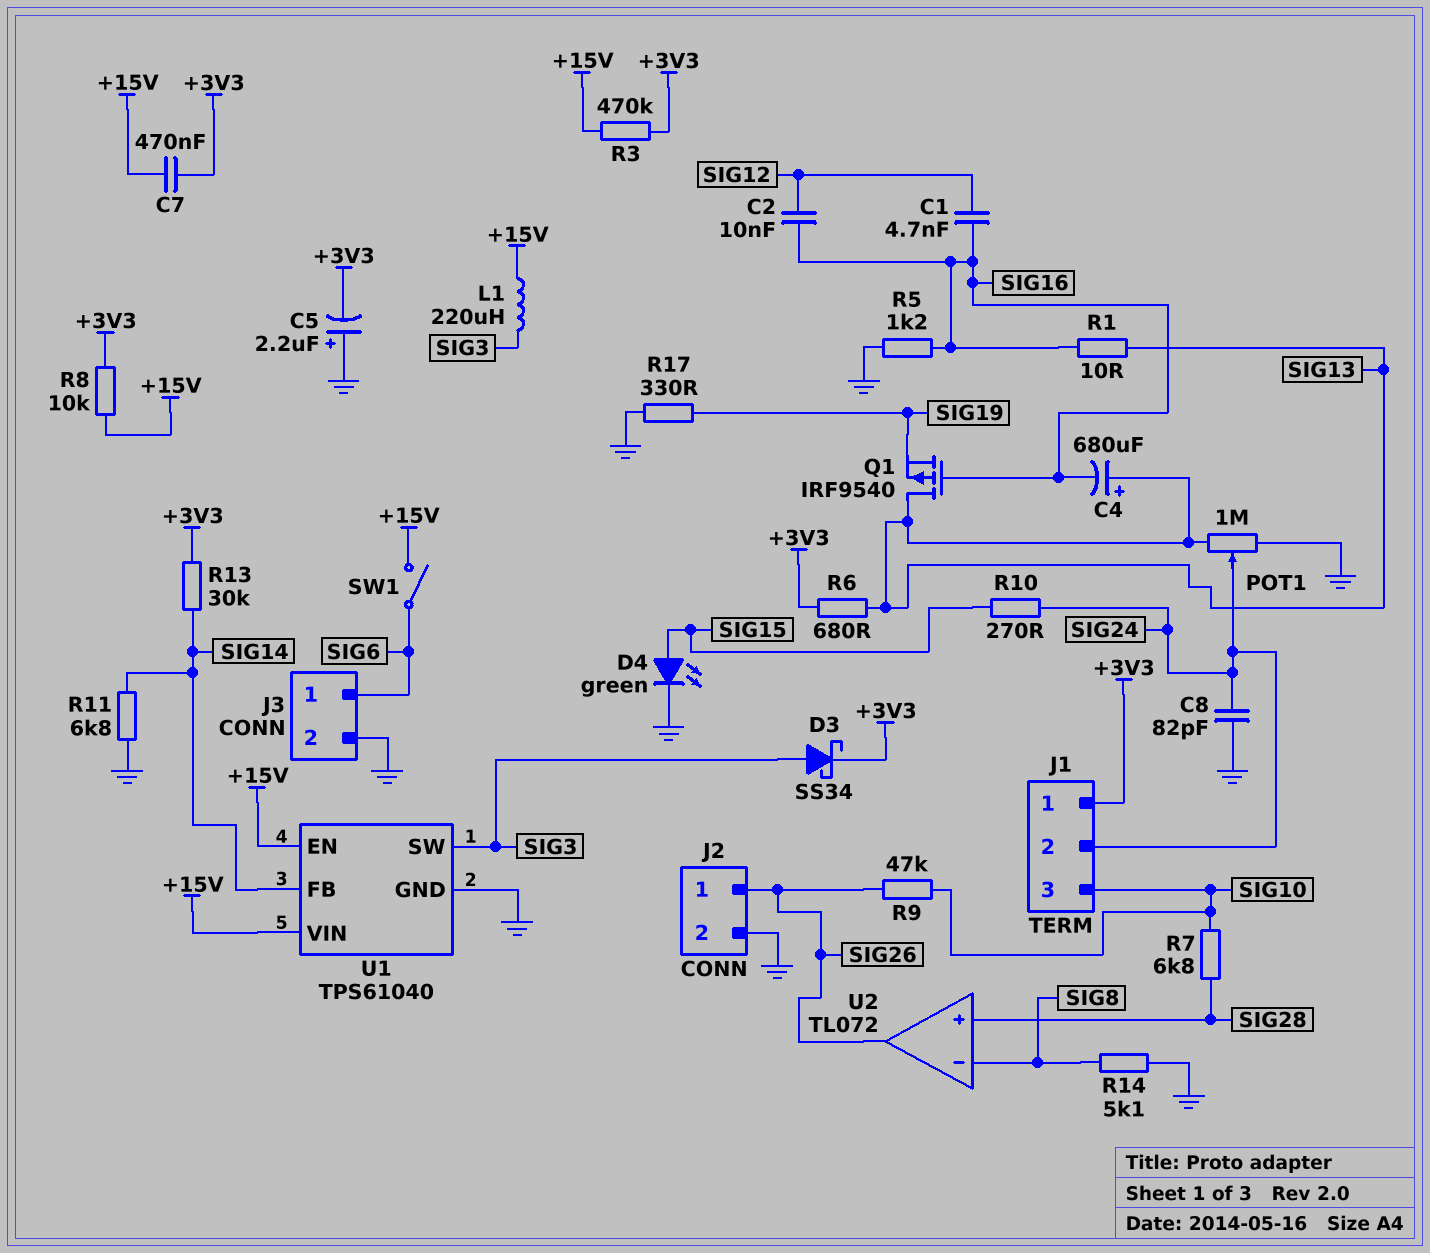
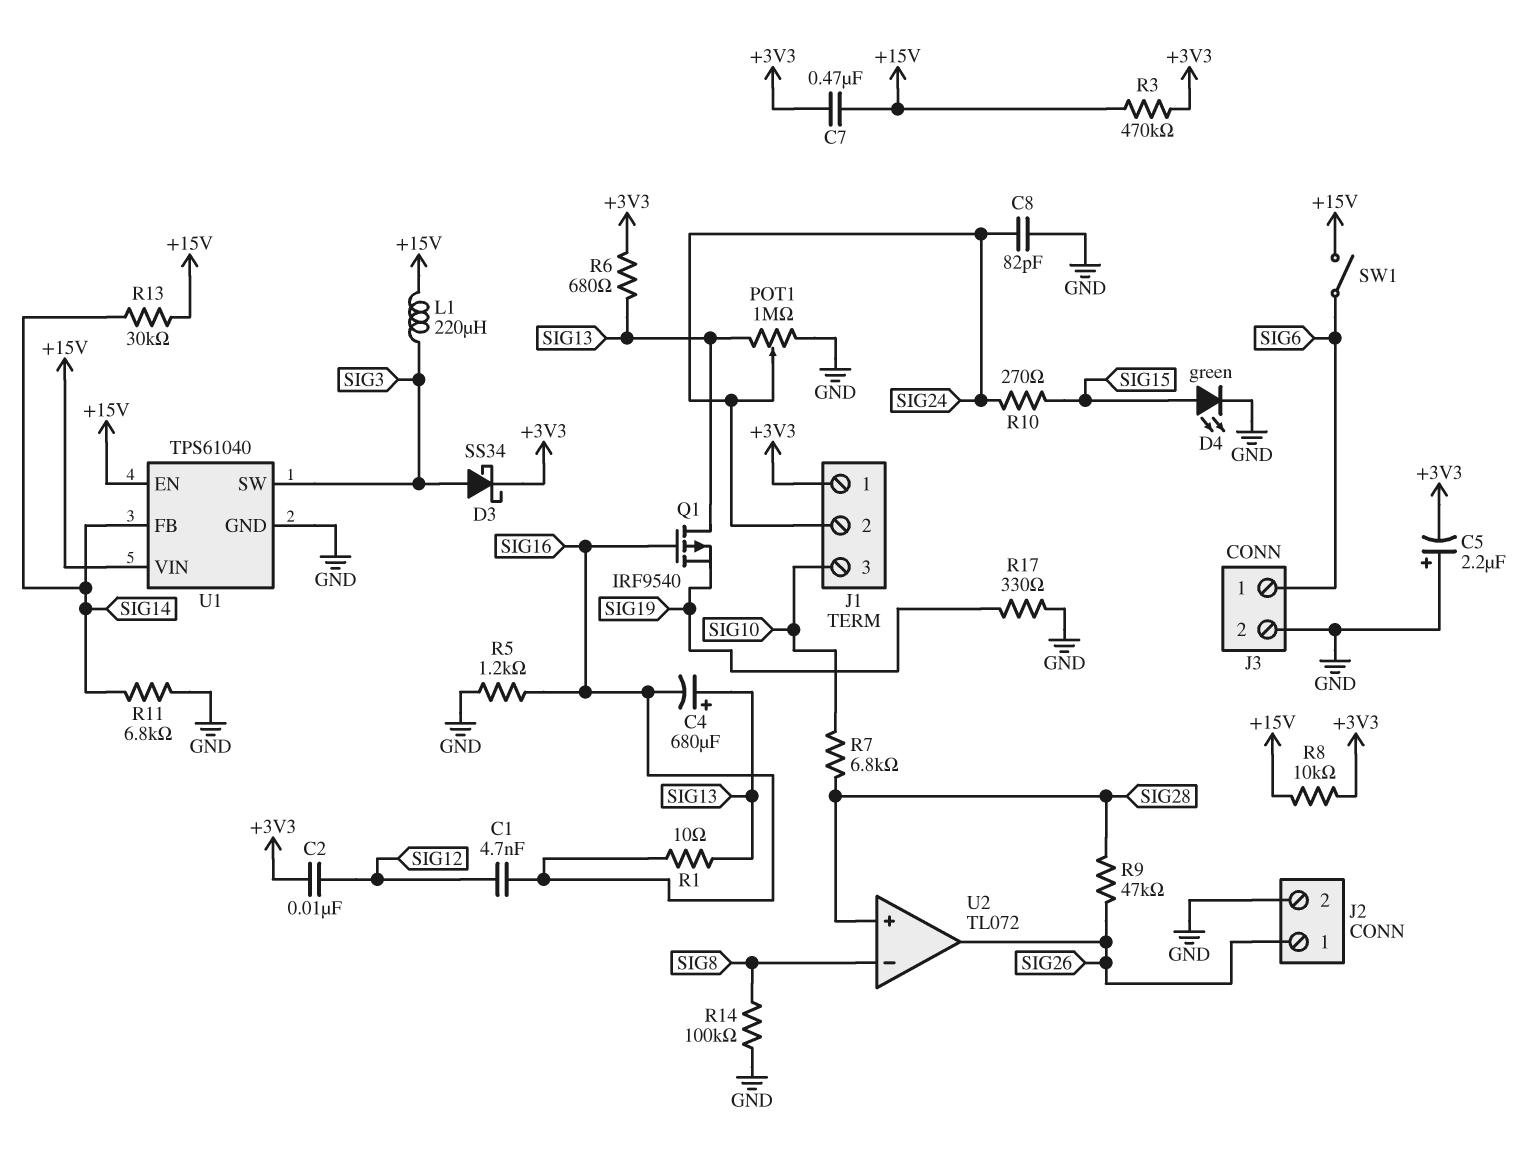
C2: 10nF (SIG12, SIG16) -> 10nF (+3V3, SIG12)
R9: 47k (SIG10, SIG26) -> 47k (SIG26, SIG28)
R13: 30k (+3V3, SIG14) -> 30k (+15V, SIG14)
R14: 5.1k (GND, SIG8) -> 100k (GND, SIG8)

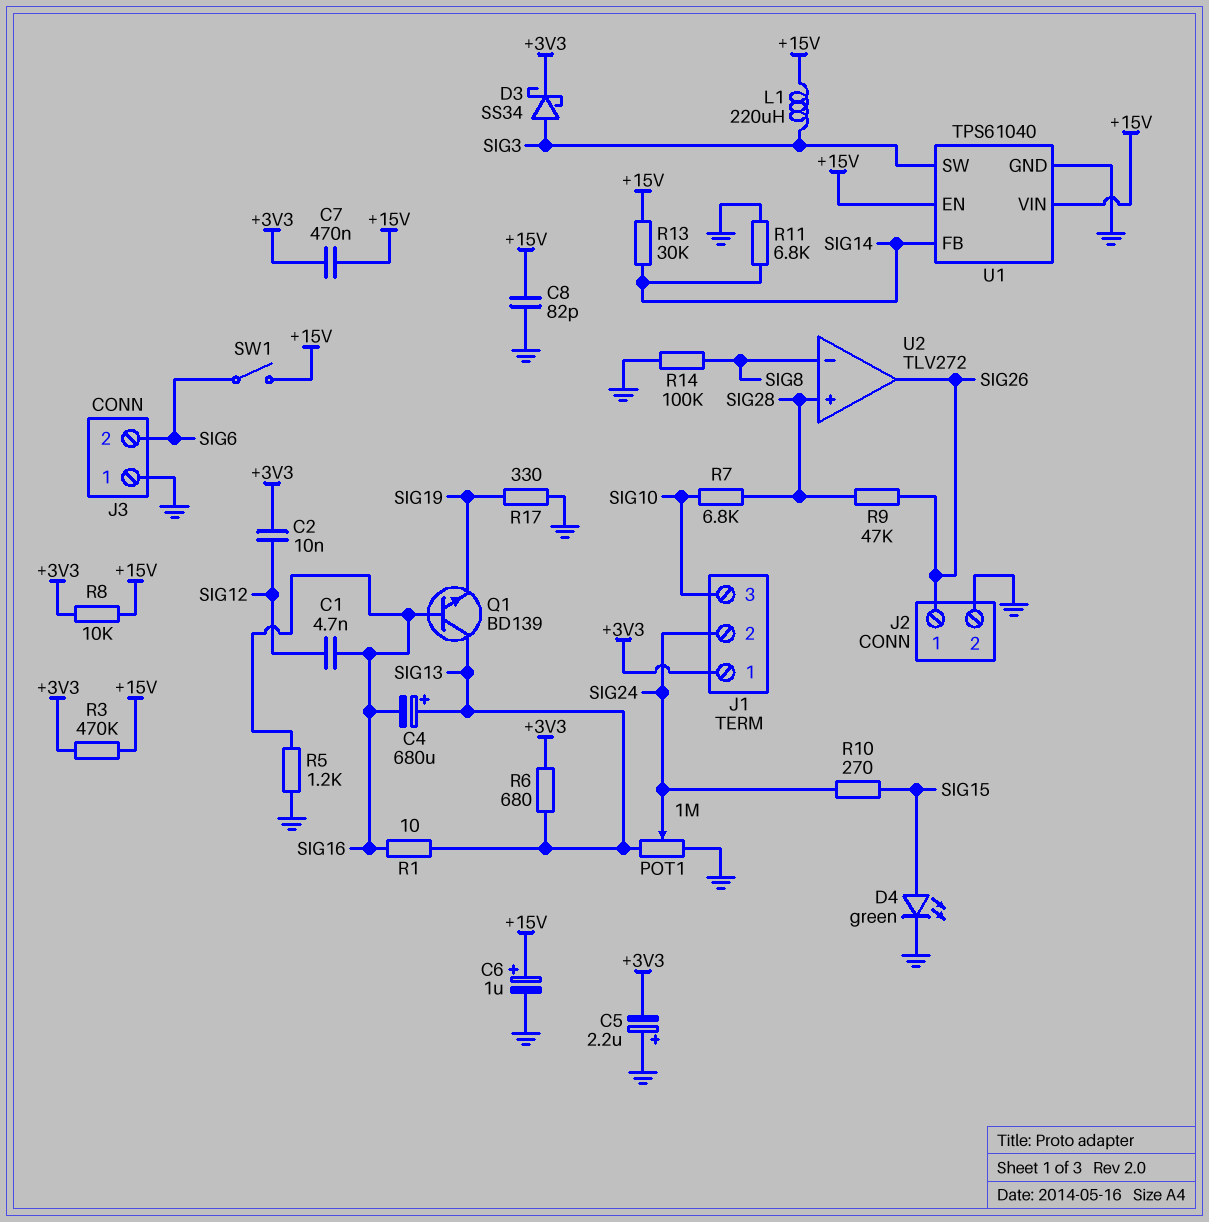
C6: none -> 1uF (plus +15V, minus GND)
C8: 82pF (GND, SIG24) -> 82pF (+15V, GND)
J3 pin 1: SIG6 -> GND
J3 pin 2: GND -> SIG6
Q1: PMOS IRF9540 (G SIG16, D SIG13, S SIG19) -> NPN BD139 (B SIG16, C SIG13, E SIG19)
U2: TL072 -> TLV272

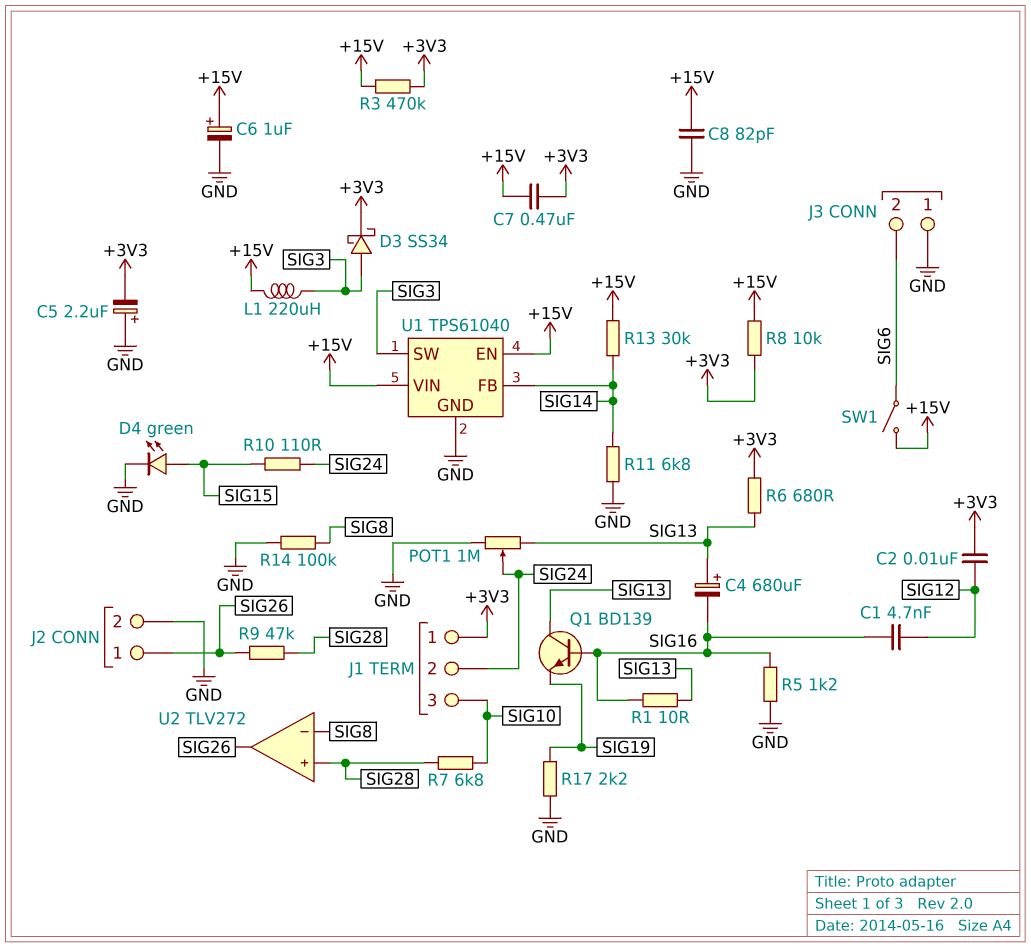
R10: 270 (SIG15, SIG24) -> 110 (SIG15, SIG24)
R17: 330 (GND, SIG19) -> 2.2k (GND, SIG19)

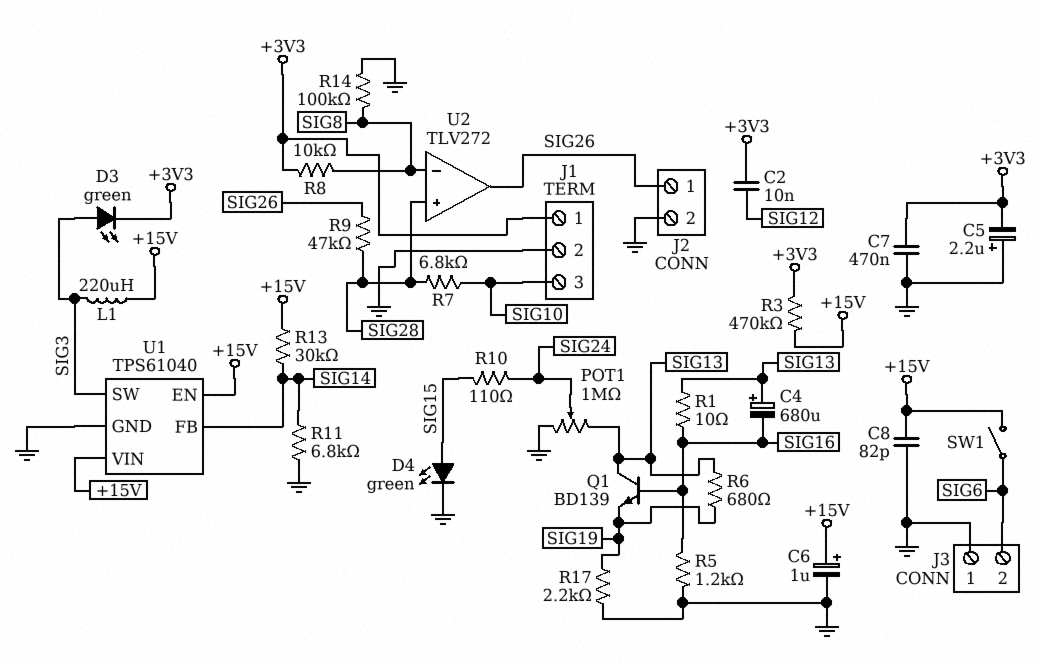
C1: 4.7nF (SIG12, SIG16) -> none
C7: 470nF (+3V3, +15V) -> 470nF (+3V3, GND)
D3: schottky SS34 (A SIG3, K +3V3) -> LED green (A SIG3, K +3V3)
J1 pin 2: SIG24 -> GND
R6: 680 (+3V3, SIG13) -> 680 (SIG13, SIG19)
R8: 10k (+3V3, +15V) -> 10k (+3V3, SIG8)

